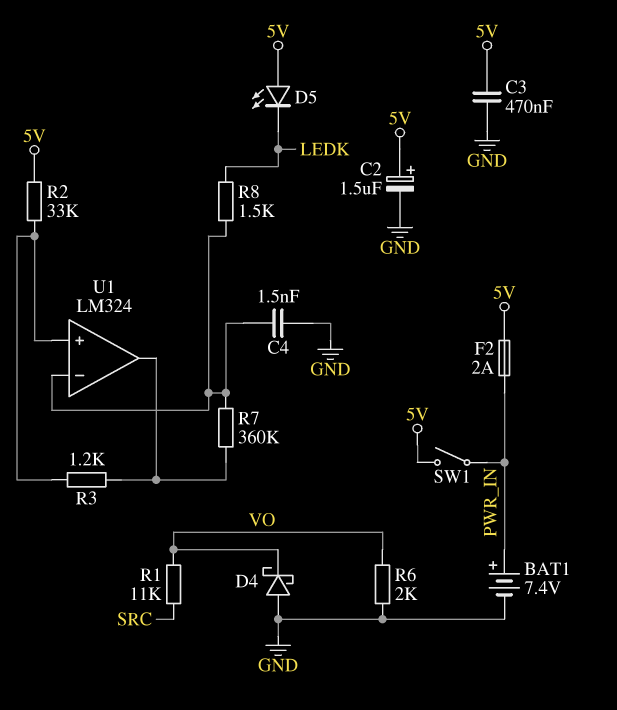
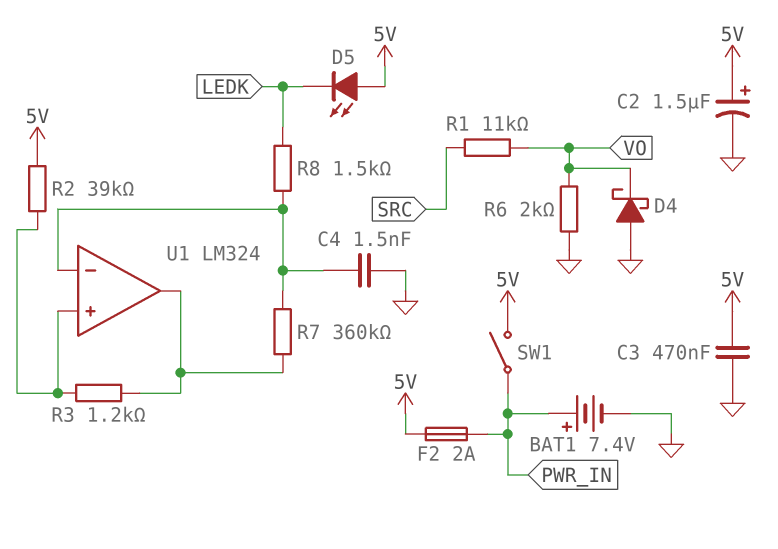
R2: 33k (5V, U1/in+) -> 39k (5V, U1/in+)

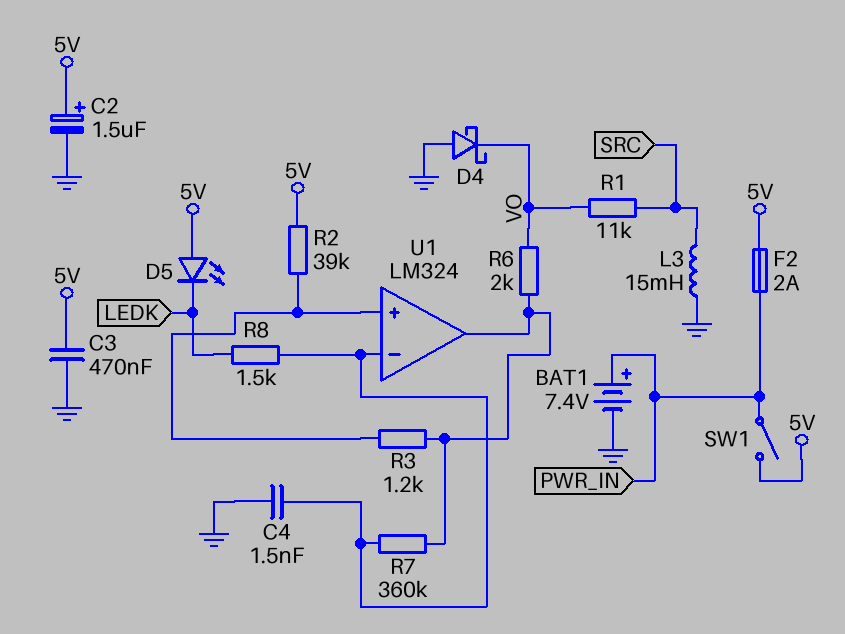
L3: none -> 15mH (GND, SRC)
R6: 2k (GND, VO) -> 2k (U1/out, VO)

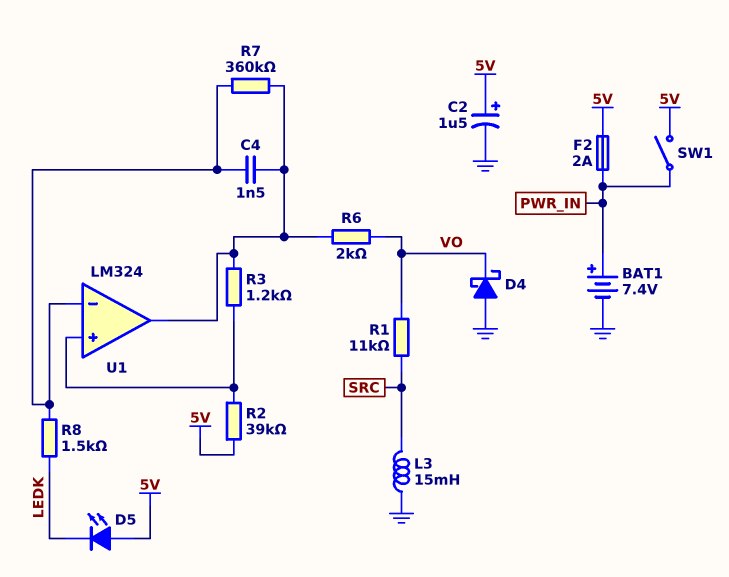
C3: 470nF (5V, GND) -> none
C4: 1.5nF (GND, U1/in-) -> 1.5nF (U1/in-, U1/out)

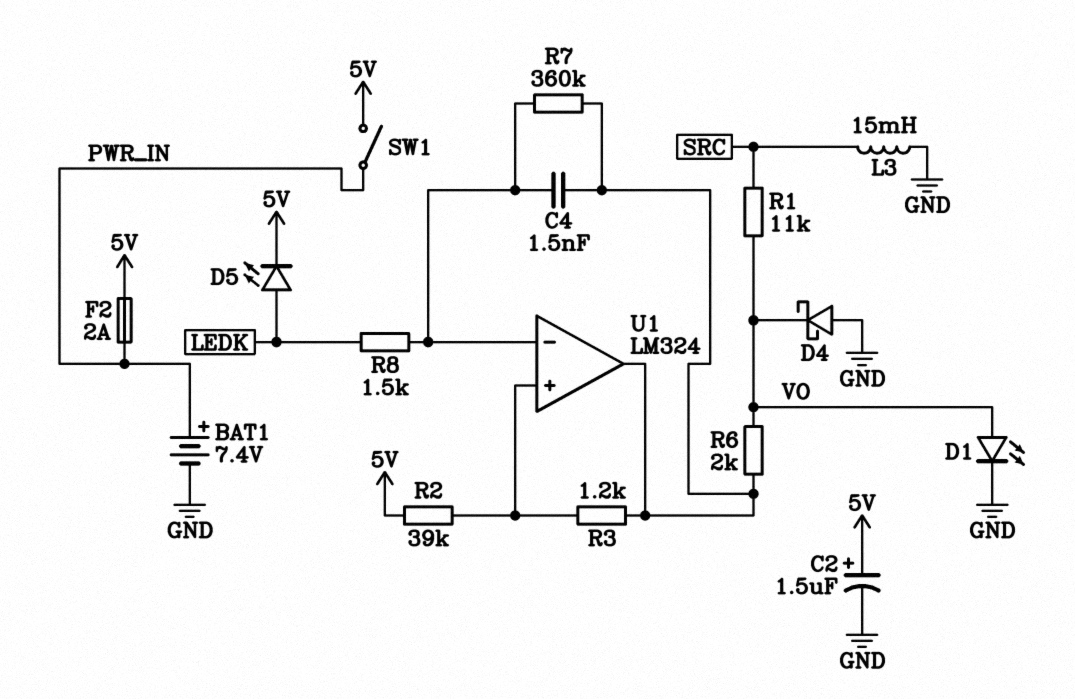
D1: none -> LED (A VO, K GND)
D5: LED (A 5V, K LEDK) -> LED (A LEDK, K 5V)

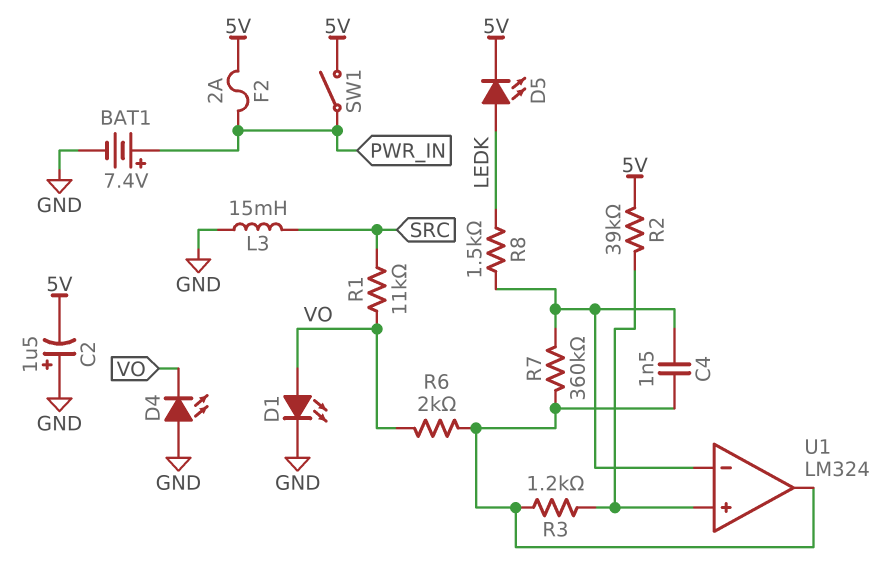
C2: 1.5uF (plus 5V, minus GND) -> 1.5uF (plus GND, minus 5V)
D4: schottky (A GND, K VO) -> LED (A GND, K VO)

